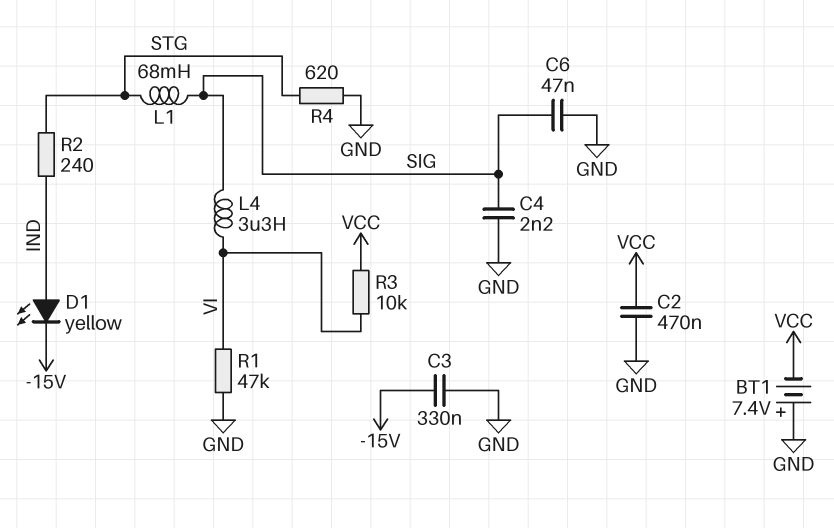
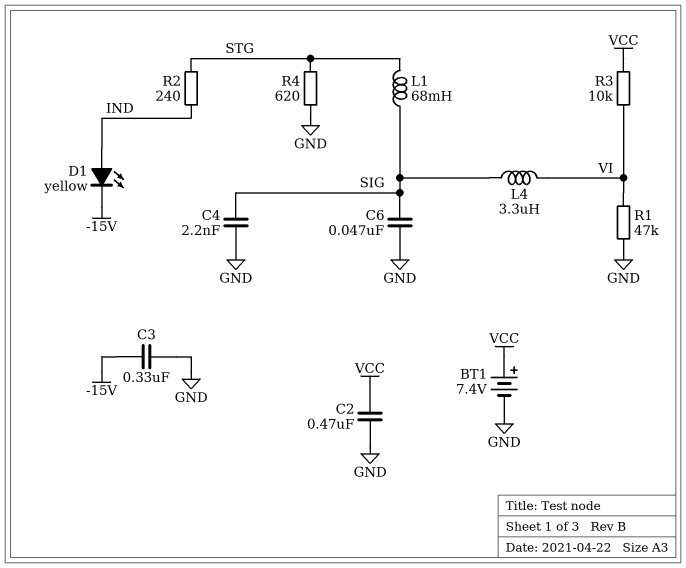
BT1: 7.4V (plus GND, minus VCC) -> 7.4V (plus VCC, minus GND)

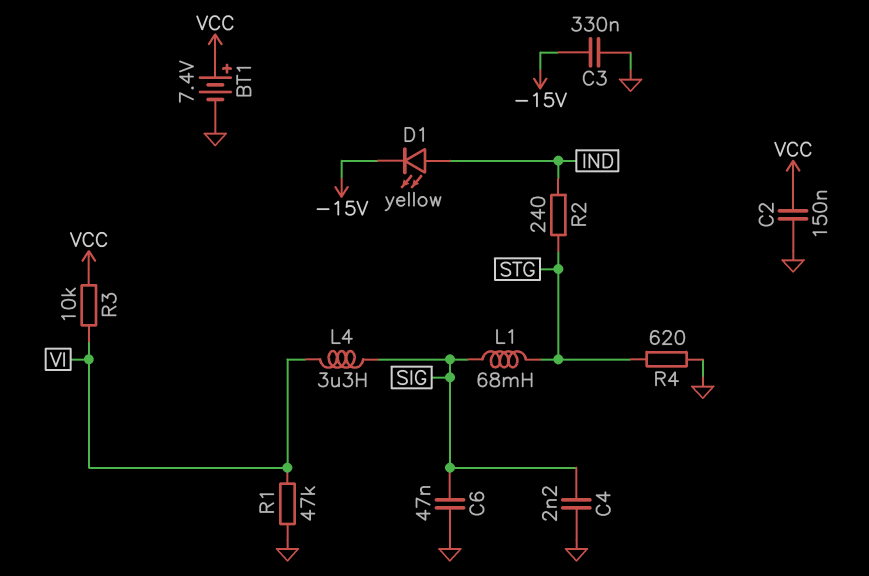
C2: 470nF (GND, VCC) -> 150nF (GND, VCC)

